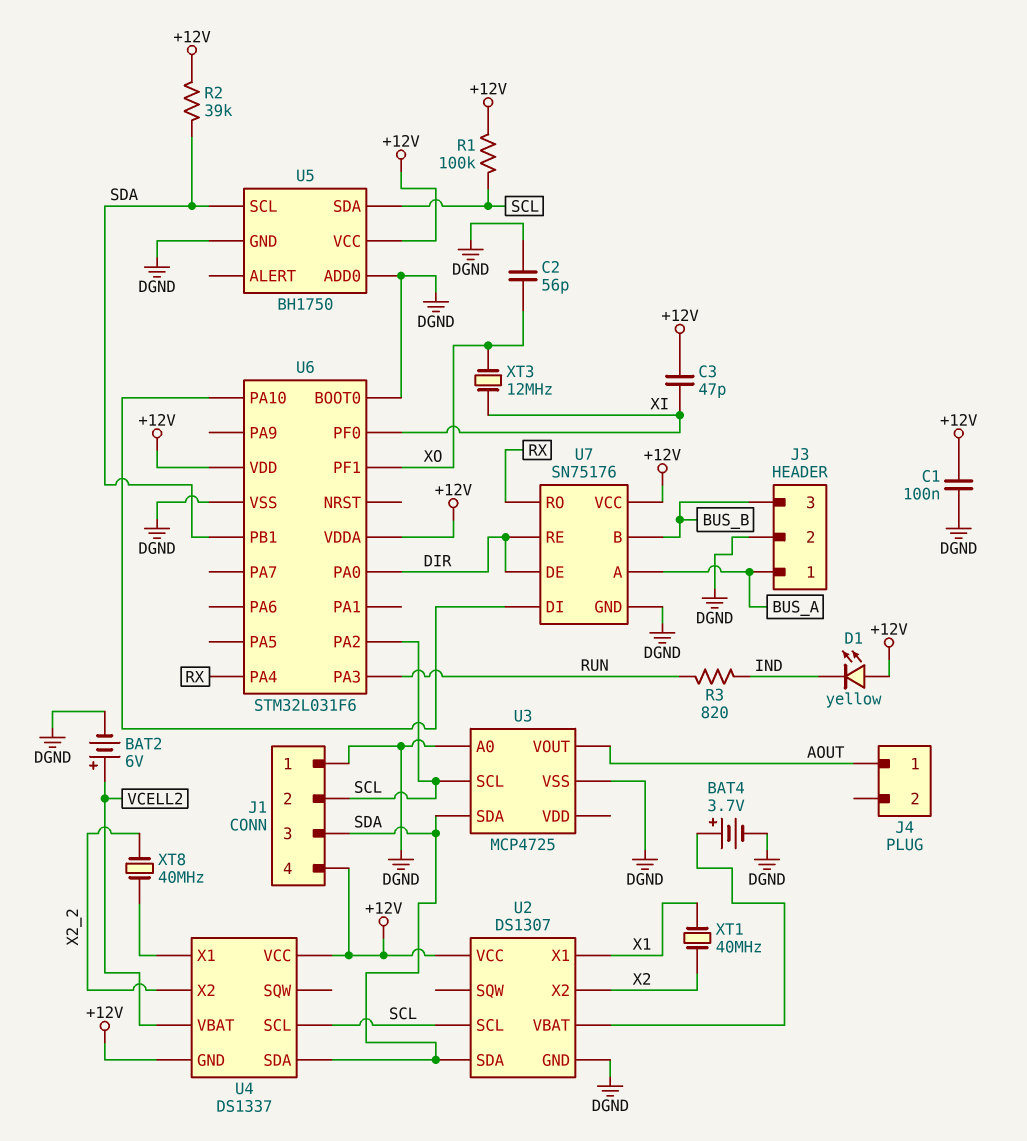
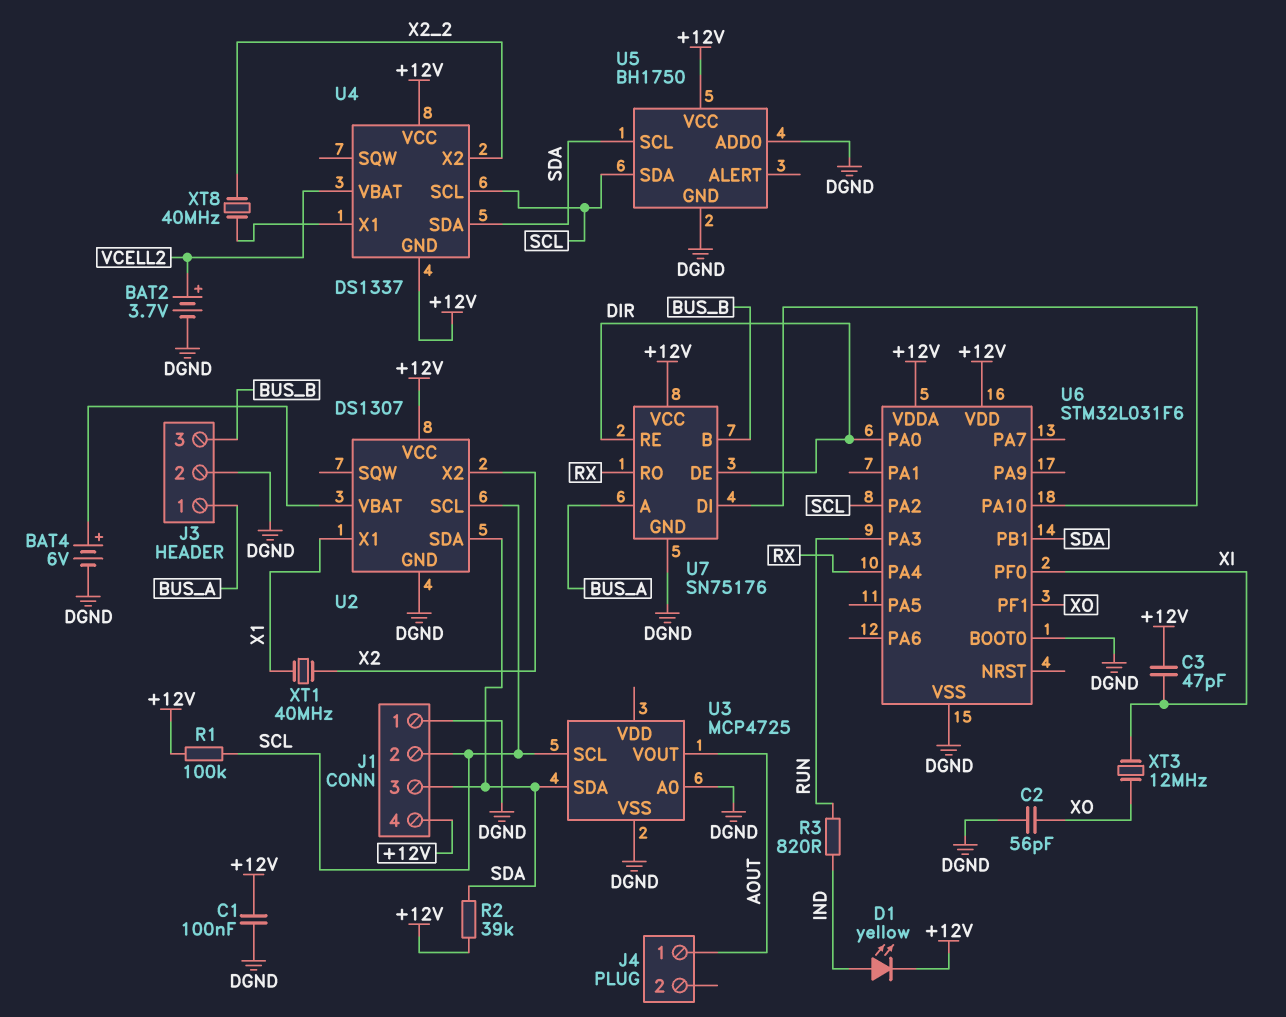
BAT2: 6V (plus VCELL2, minus DGND) -> 3.7V (plus VCELL2, minus DGND)
BAT4: 3.7V (plus U2/VBAT, minus DGND) -> 6V (plus U2/VBAT, minus DGND)
D1: LED yellow (A +12V, K IND) -> LED yellow (A IND, K +12V)

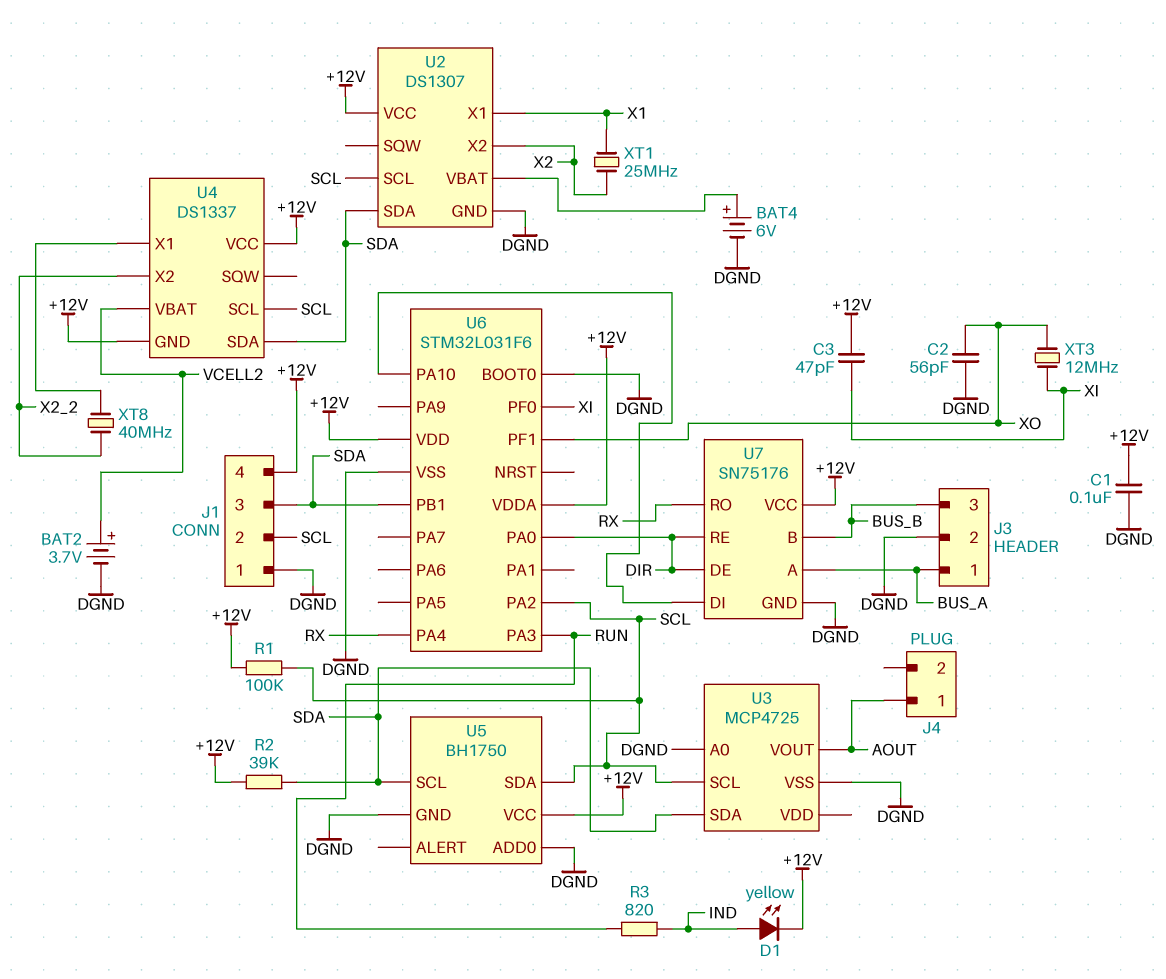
XT1: 40MHz (X1, X2) -> 25MHz (X1, X2)

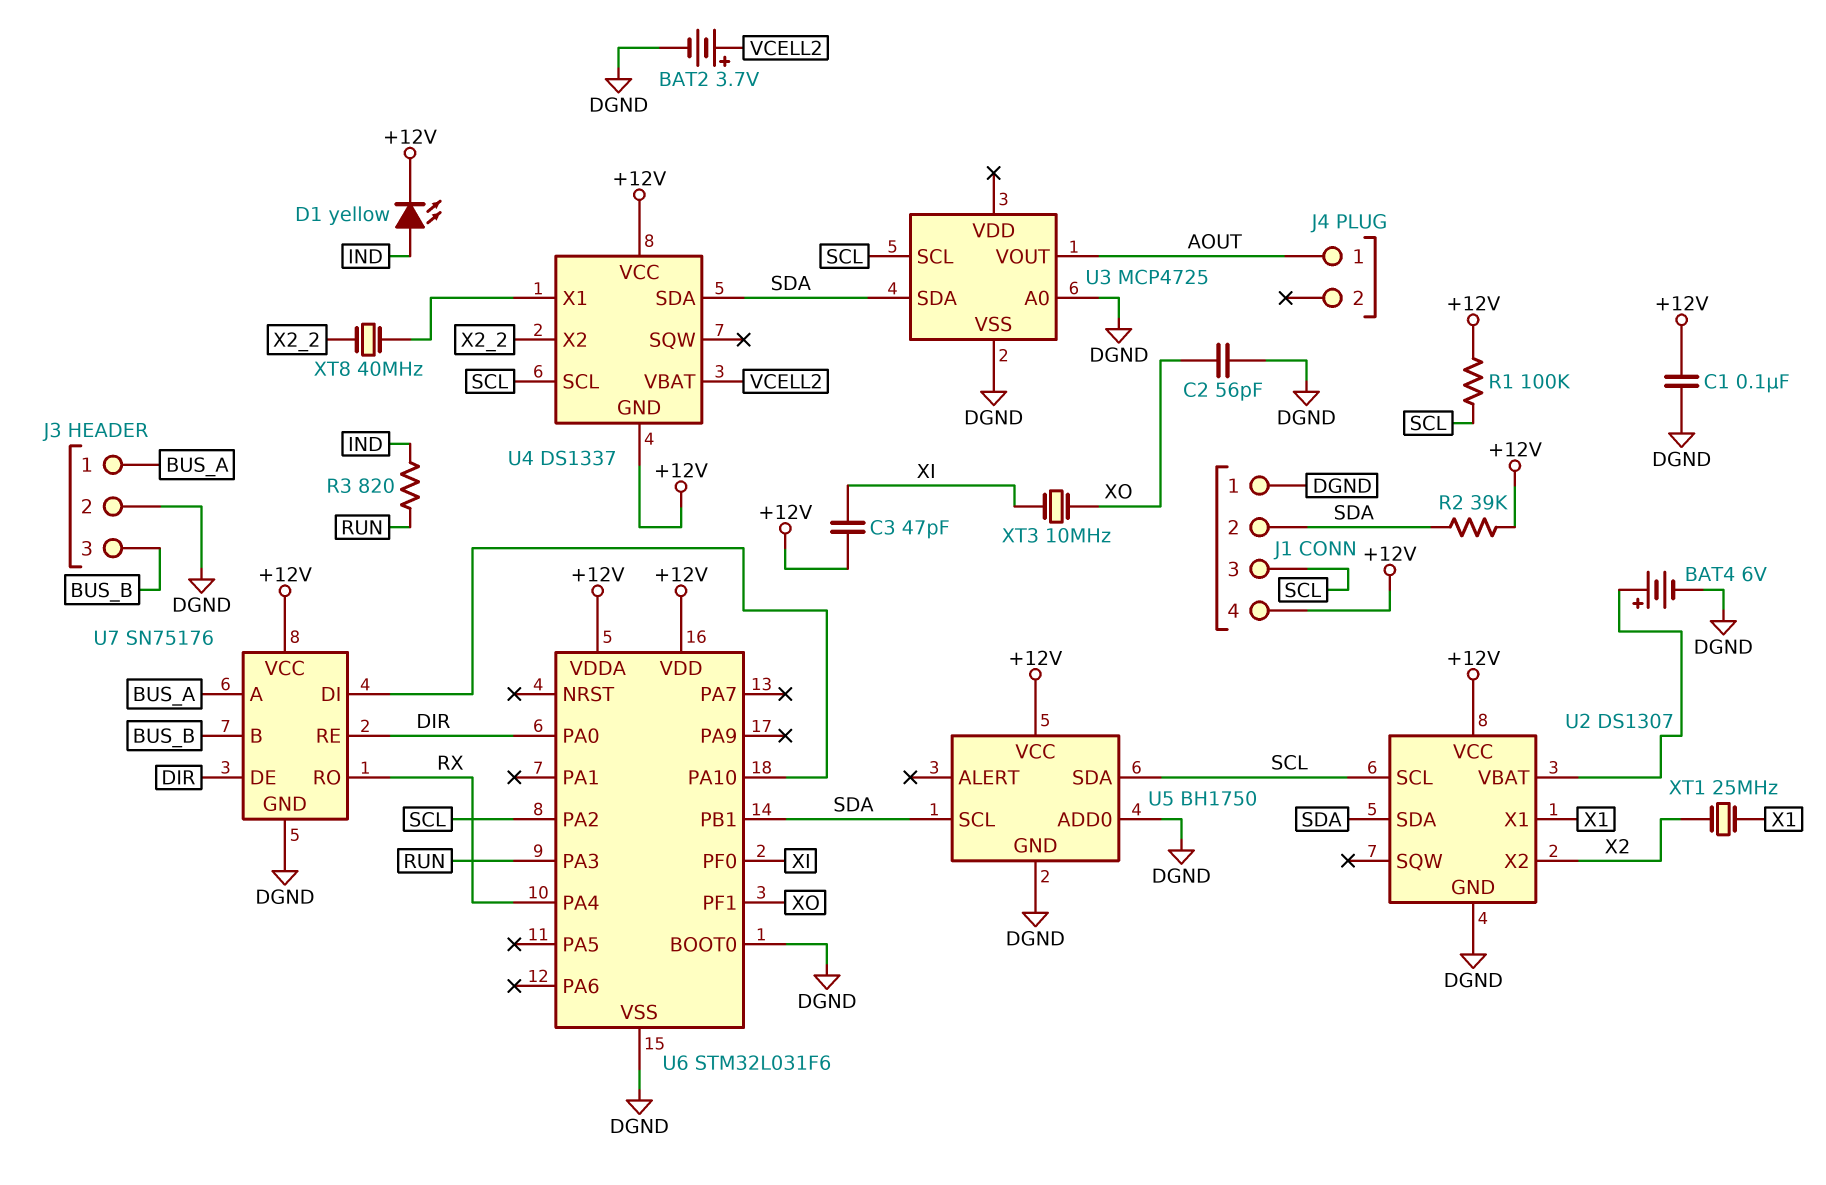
J1 pin 2: SCL -> SDA
J1 pin 3: SDA -> SCL
XT3: 12MHz (XI, XO) -> 10MHz (XI, XO)

